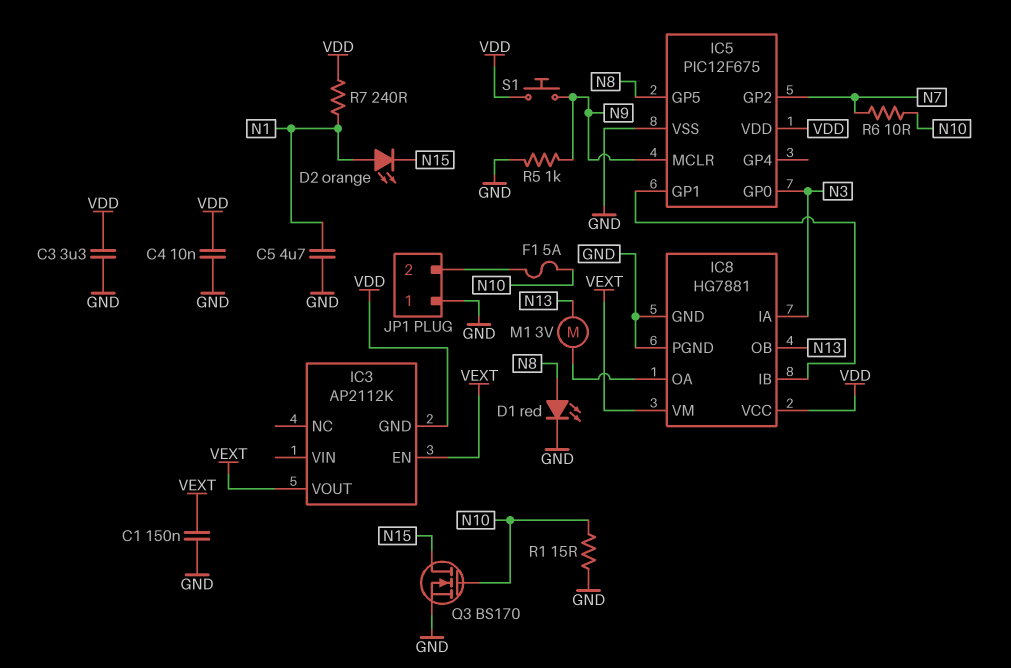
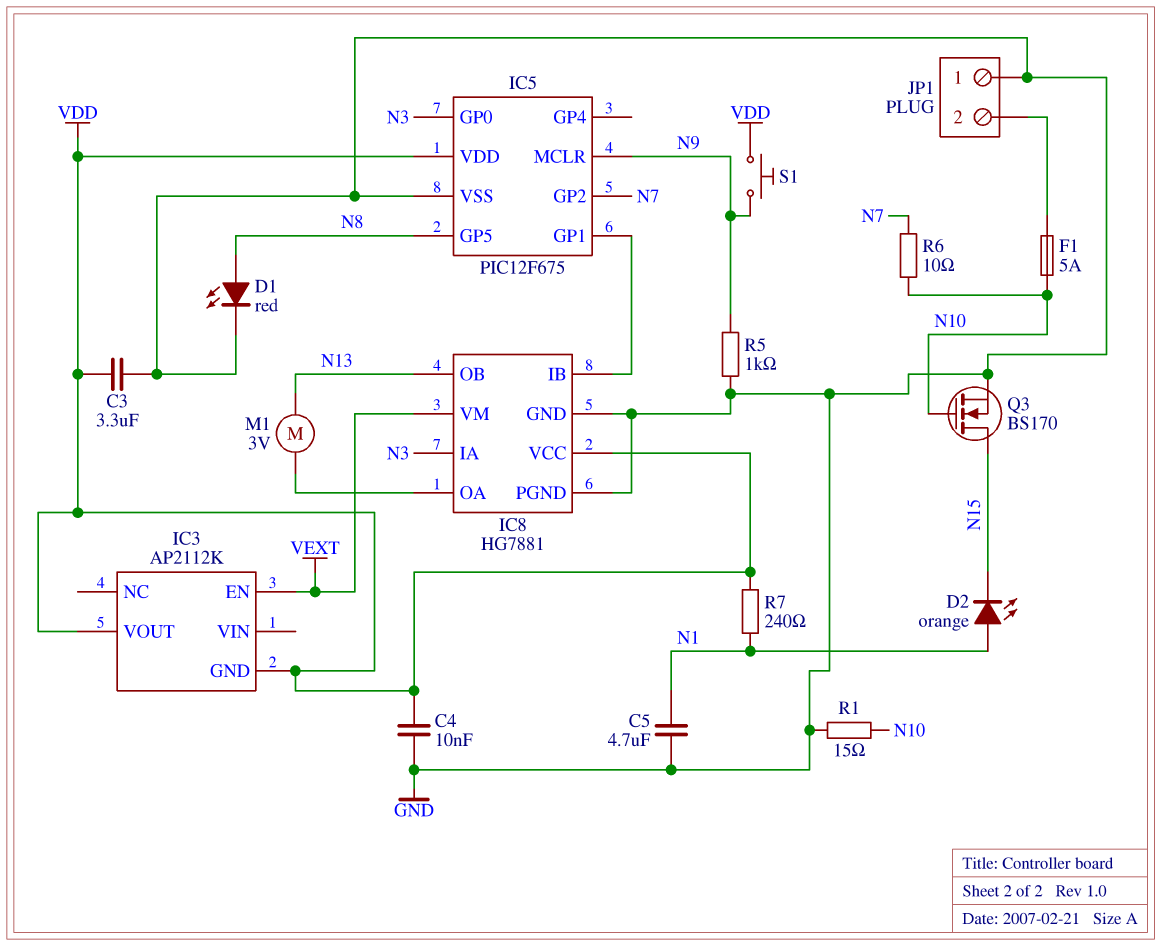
C1: 150nF (GND, VEXT) -> none
IC3 pin VOUT: VEXT -> VDD

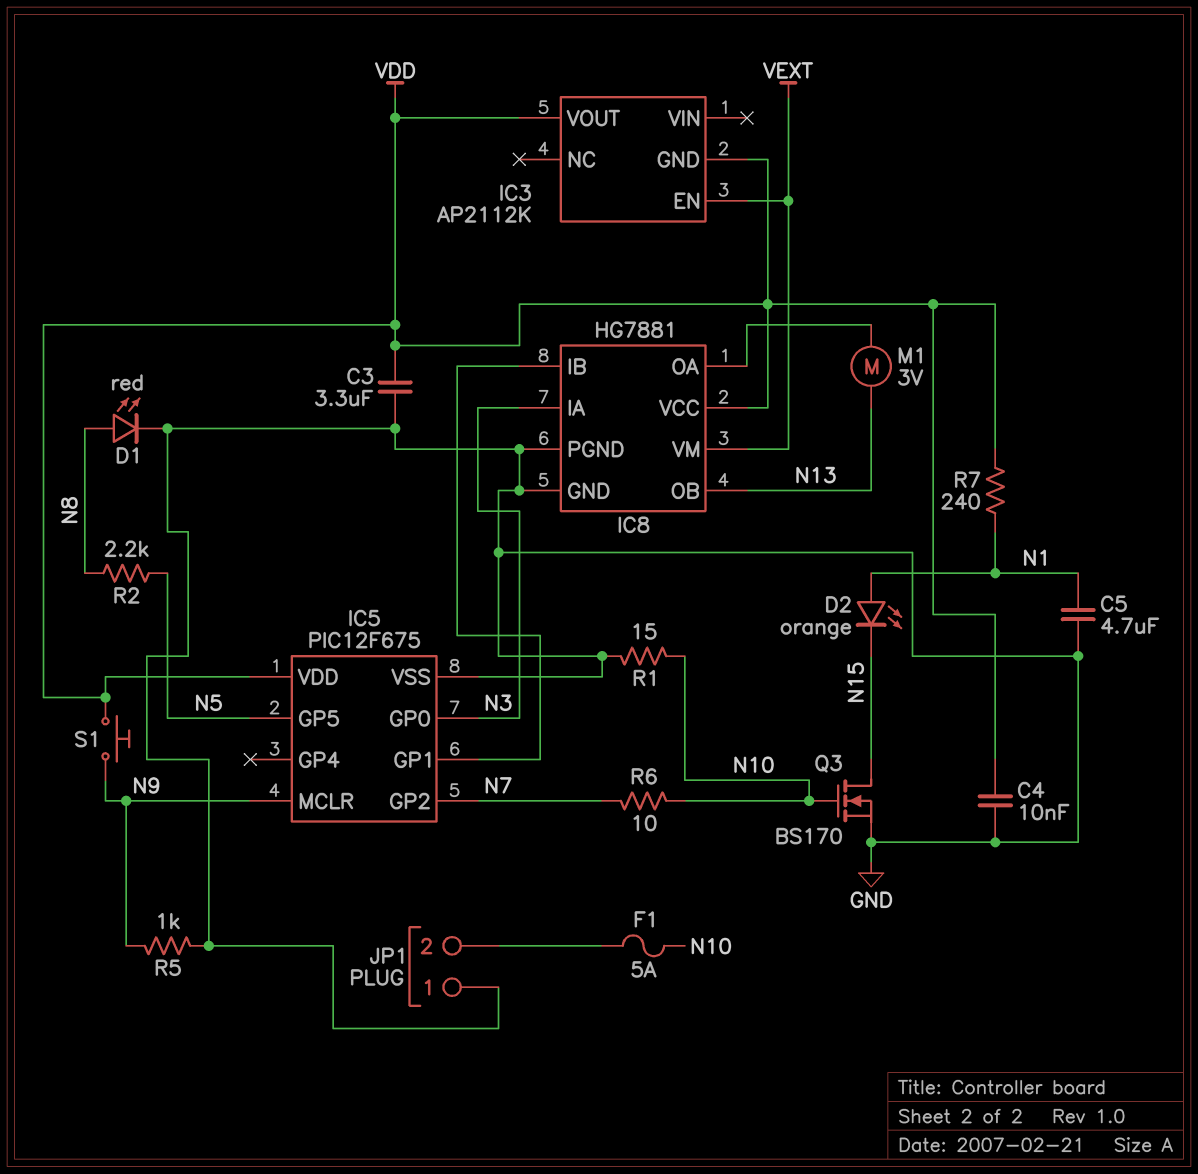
IC5 pin GP5: N8 -> N5
R2: none -> 2.2k (N5, N8)

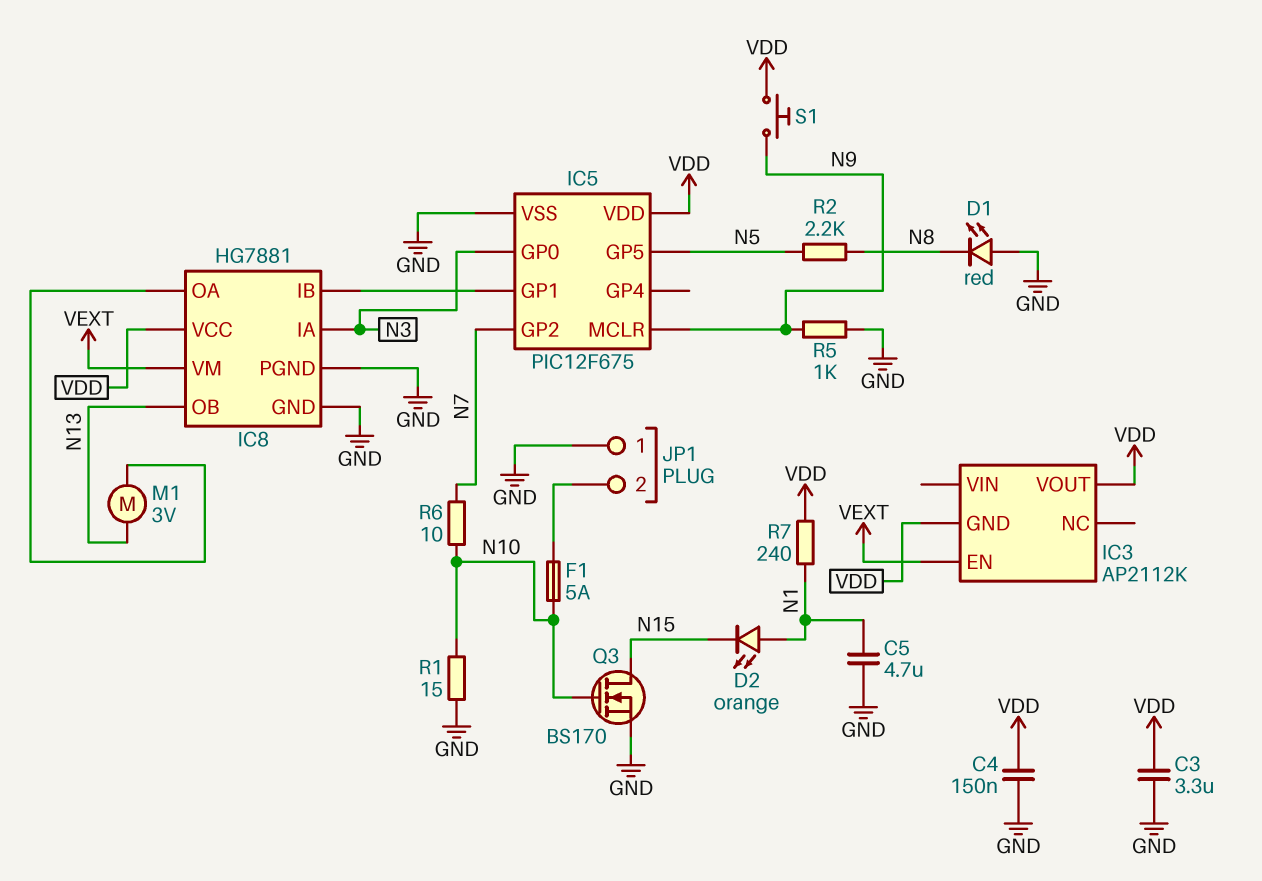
C4: 10nF (GND, VDD) -> 150nF (GND, VDD)
D1: LED red (A N8, K GND) -> LED red (A GND, K N8)

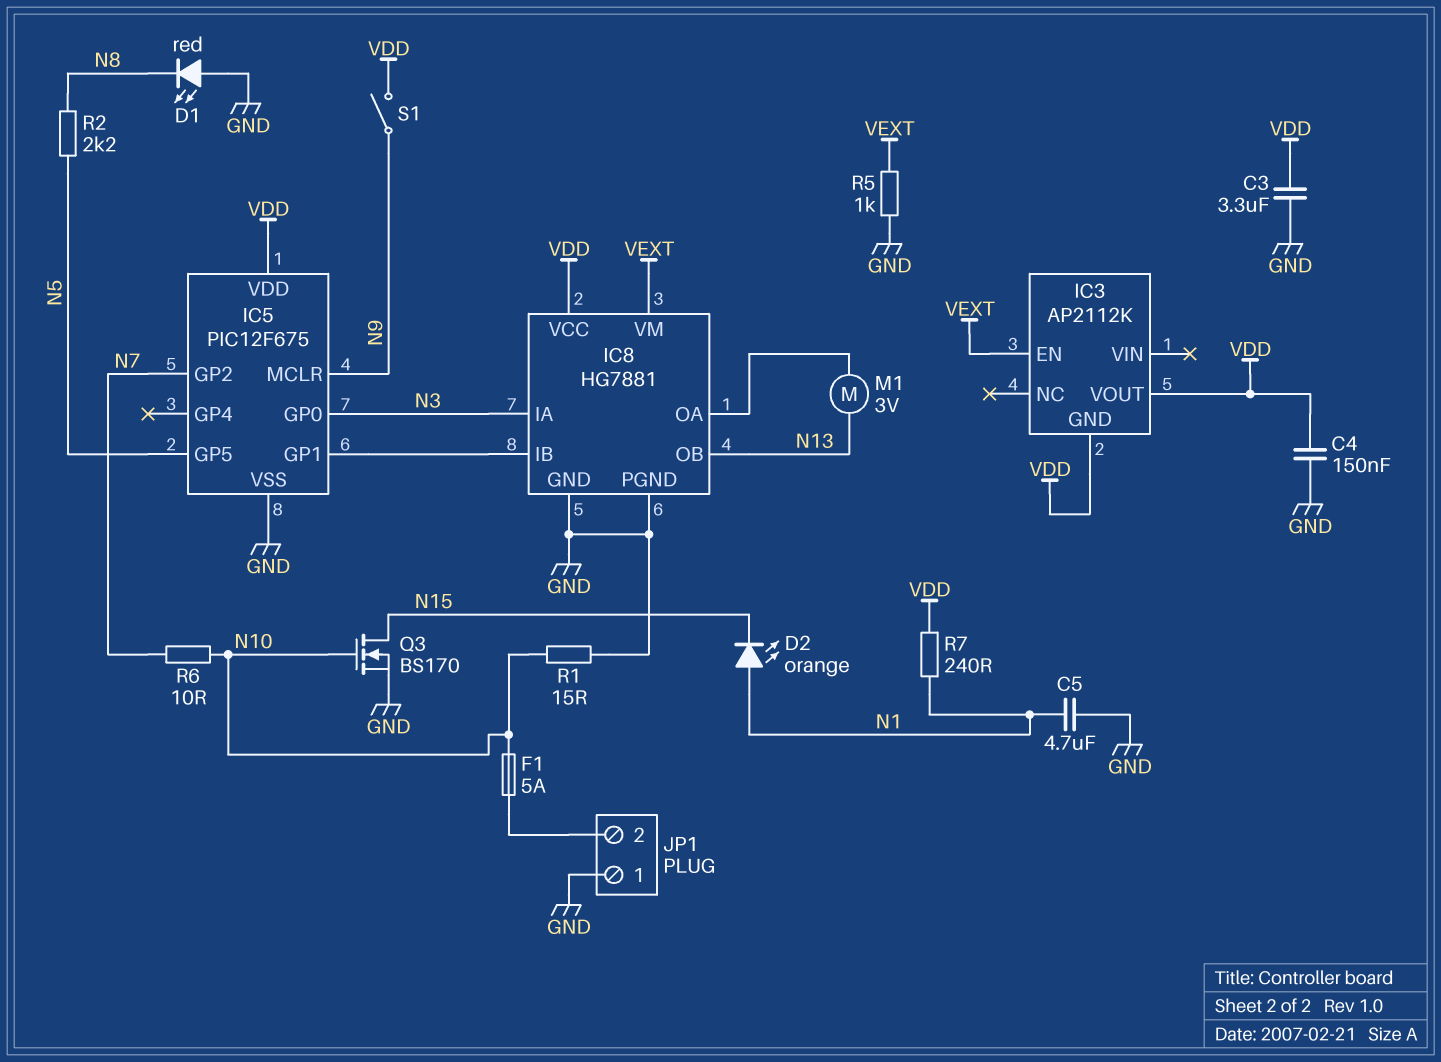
R5: 1k (GND, N9) -> 1k (GND, VEXT)
S1: button (N9, VDD) -> switch (N9, VDD)

